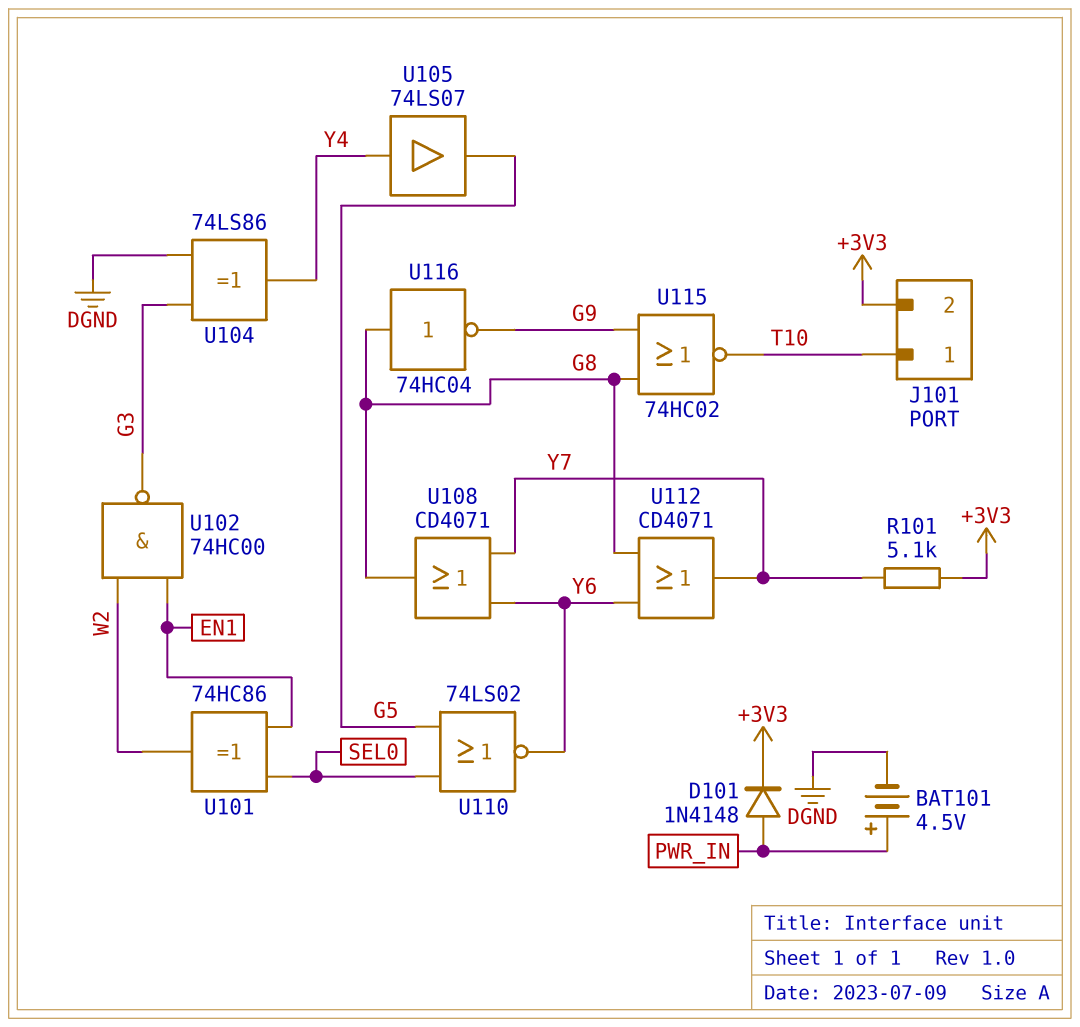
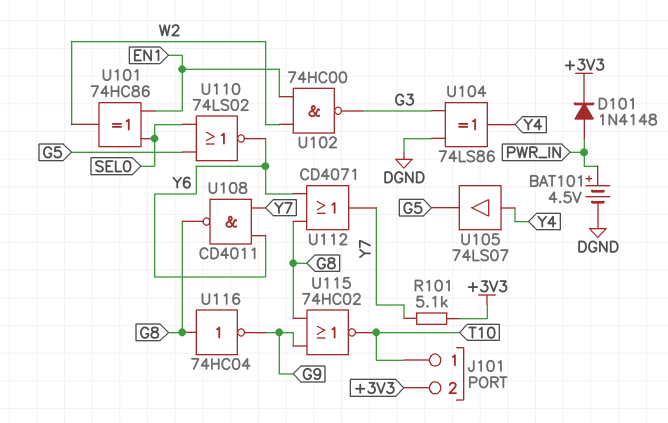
U108: OR CD4071 (in Y6, in Y7, out G8) -> NAND CD4011 (in Y6, in Y7, out G8)

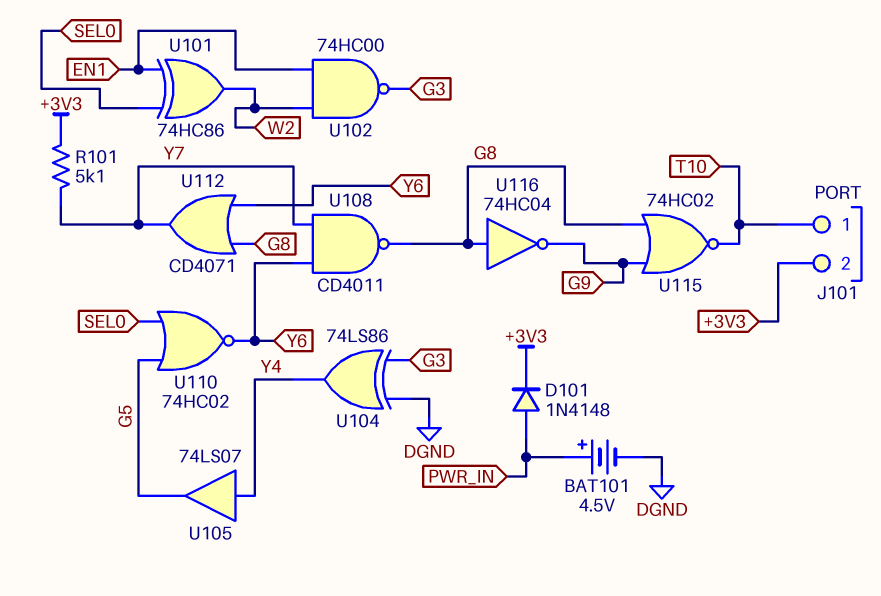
U110: NOR 74LS02 (in G5, in SEL0, out Y6) -> NOR 74HC02 (in G5, in SEL0, out Y6)

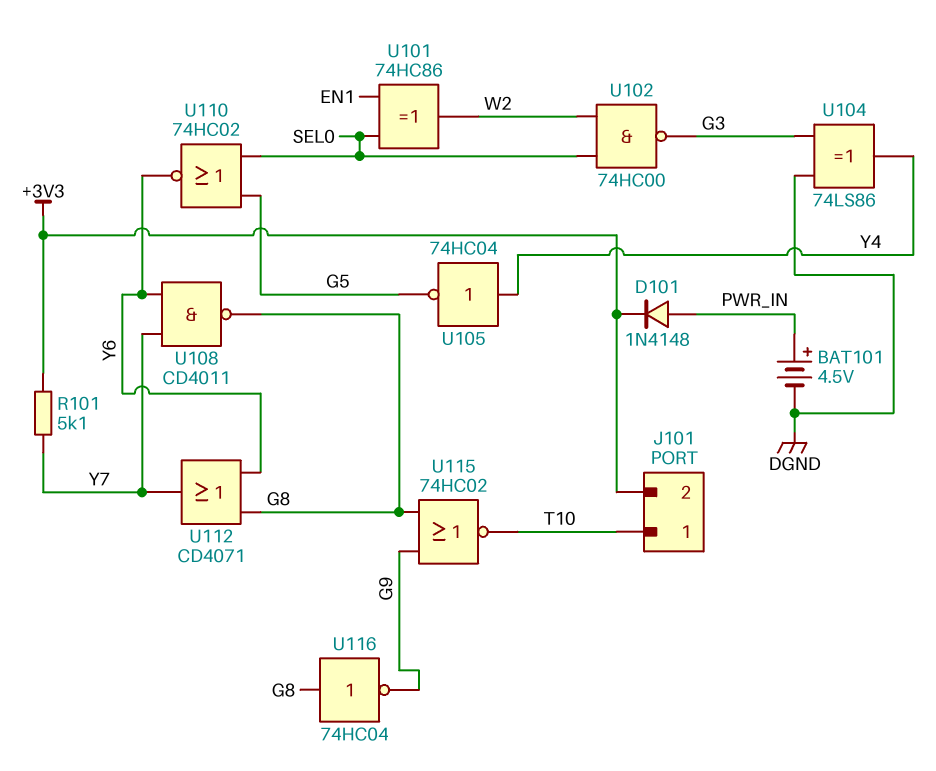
U102: NAND 74HC00 (in EN1, in W2, out G3) -> NAND 74HC00 (in SEL0, in W2, out G3)
U105: buffer 74LS07 (in Y4, out G5) -> NOT 74HC04 (in Y4, out G5)

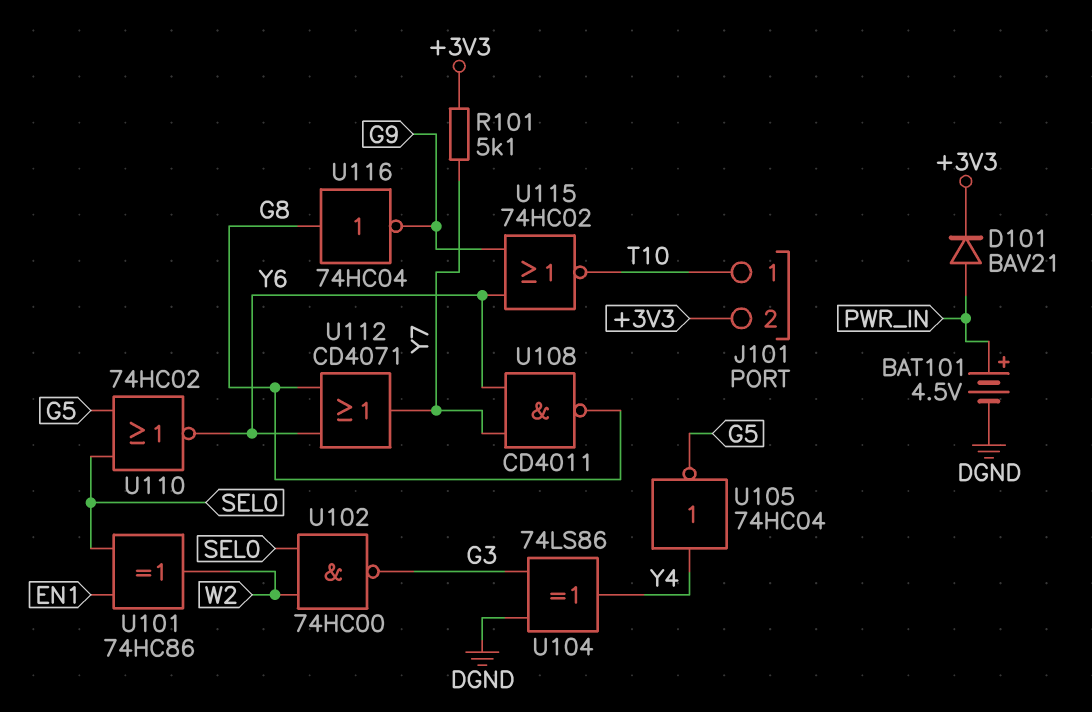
D101: diode 1N4148 (A PWR_IN, K +3V3) -> diode BAV21 (A PWR_IN, K +3V3)
U115: NOR 74HC02 (in G8, in G9, out T10) -> NOR 74HC02 (in G9, in Y6, out T10)

